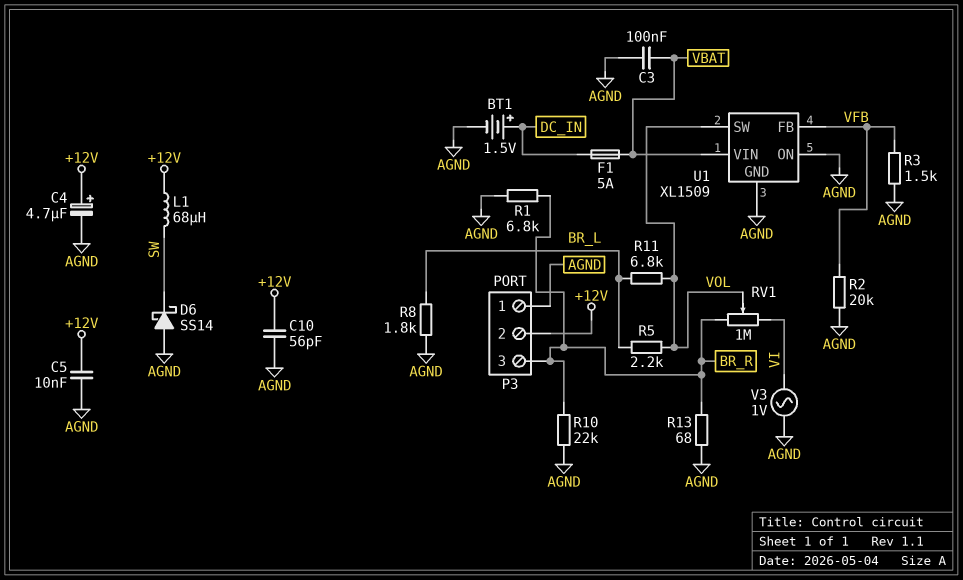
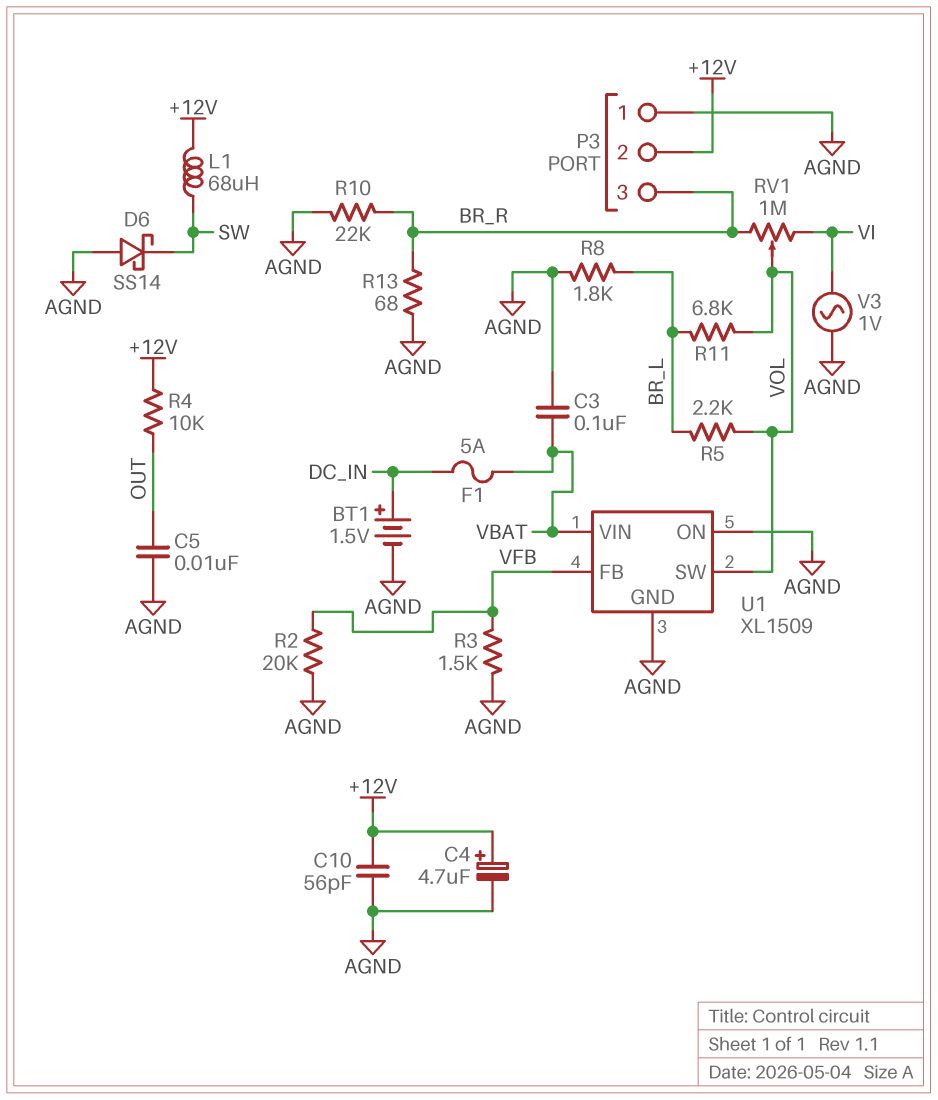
C5: 10nF (+12V, AGND) -> 10nF (AGND, OUT)
R1: 6.8k (AGND, BR_R) -> none
R4: none -> 10k (+12V, OUT)

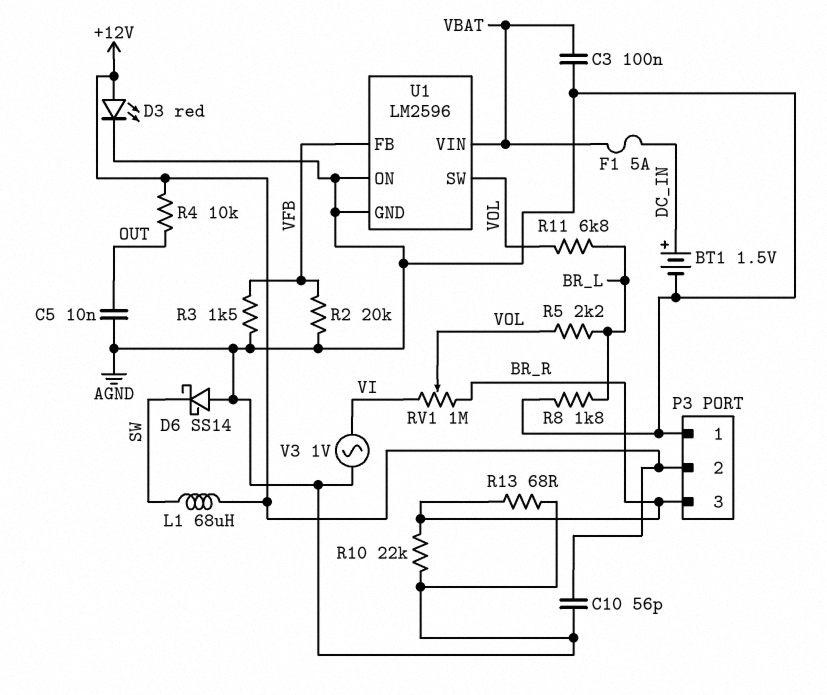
C4: 4.7uF (plus +12V, minus AGND) -> none
D3: none -> LED red (A +12V, K AGND)
U1: XL1509 -> LM2596

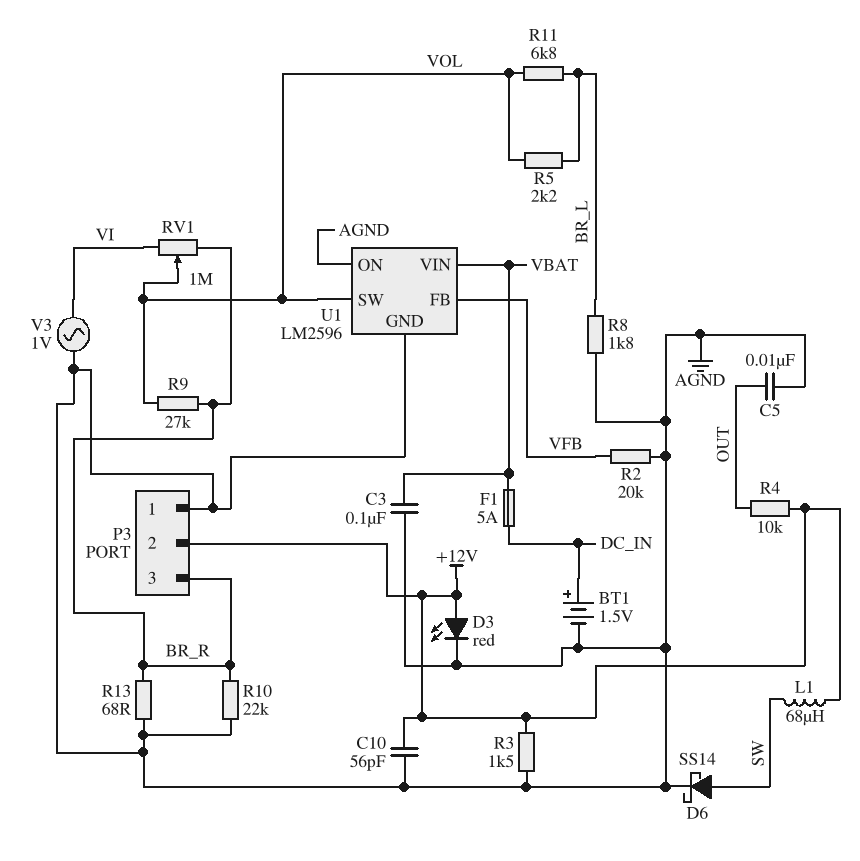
D6: schottky SS14 (A AGND, K SW) -> schottky SS14 (A SW, K AGND)
R3: 1.5k (AGND, VFB) -> 1.5k (+12V, AGND)
R9: none -> 27k (BR_R, VOL)

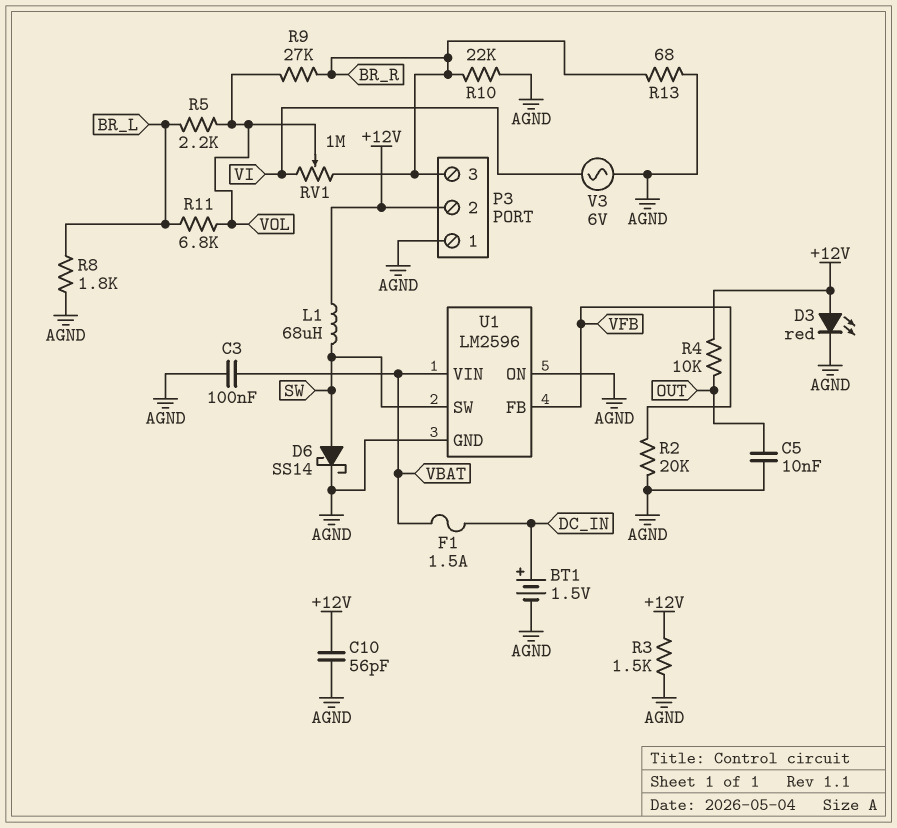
F1: 5A (DC_IN, VBAT) -> 1.5A (DC_IN, VBAT)
U1 pin SW: VOL -> SW
V3: AC 1V (AGND, VI) -> AC 6V (AGND, VI)

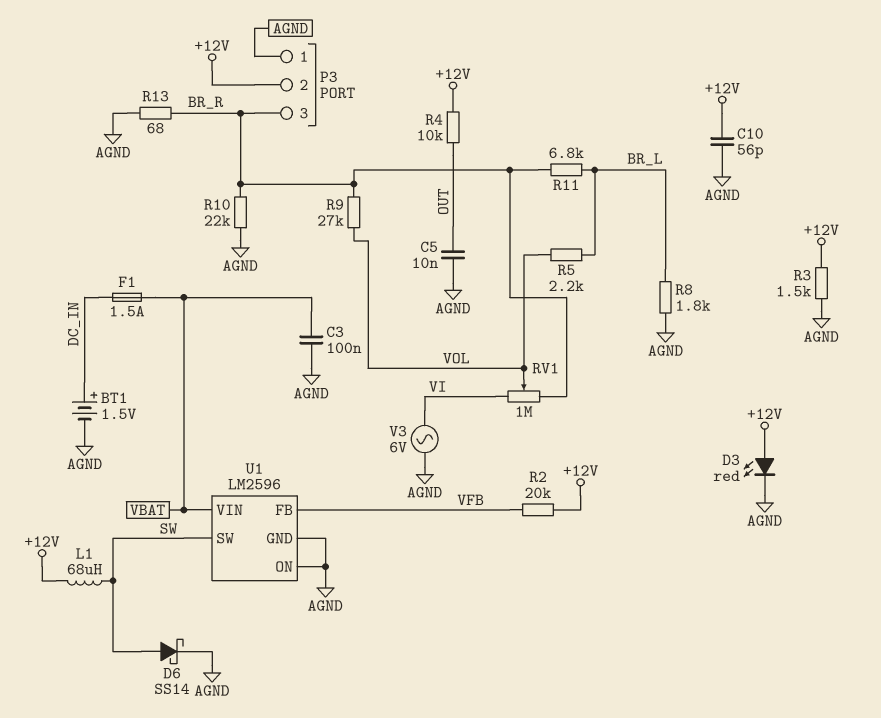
R2: 20k (AGND, VFB) -> 20k (+12V, VFB)
R11: 6.8k (BR_L, VOL) -> 6.8k (BR_L, BR_R)

